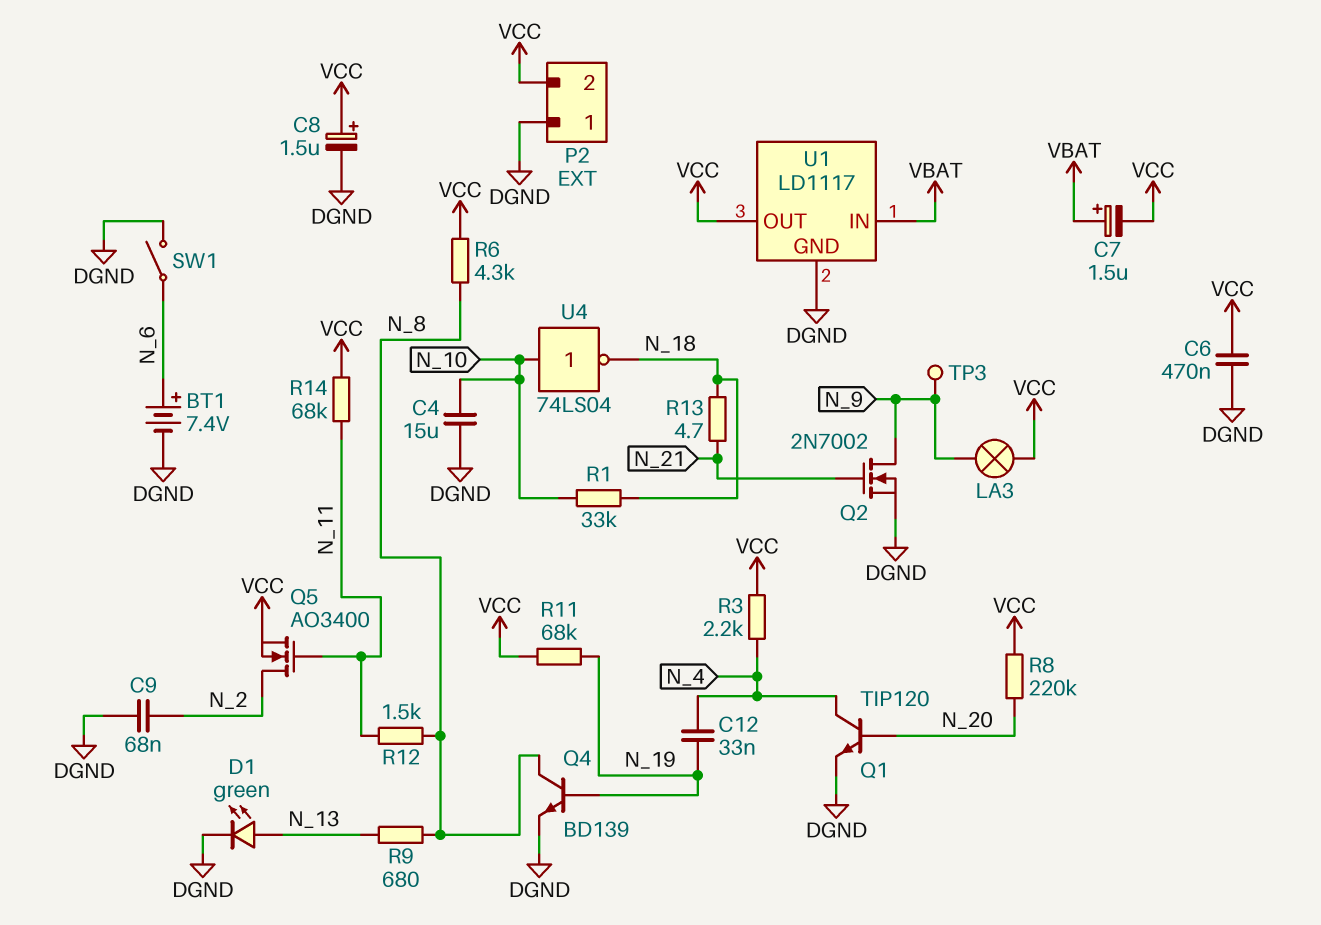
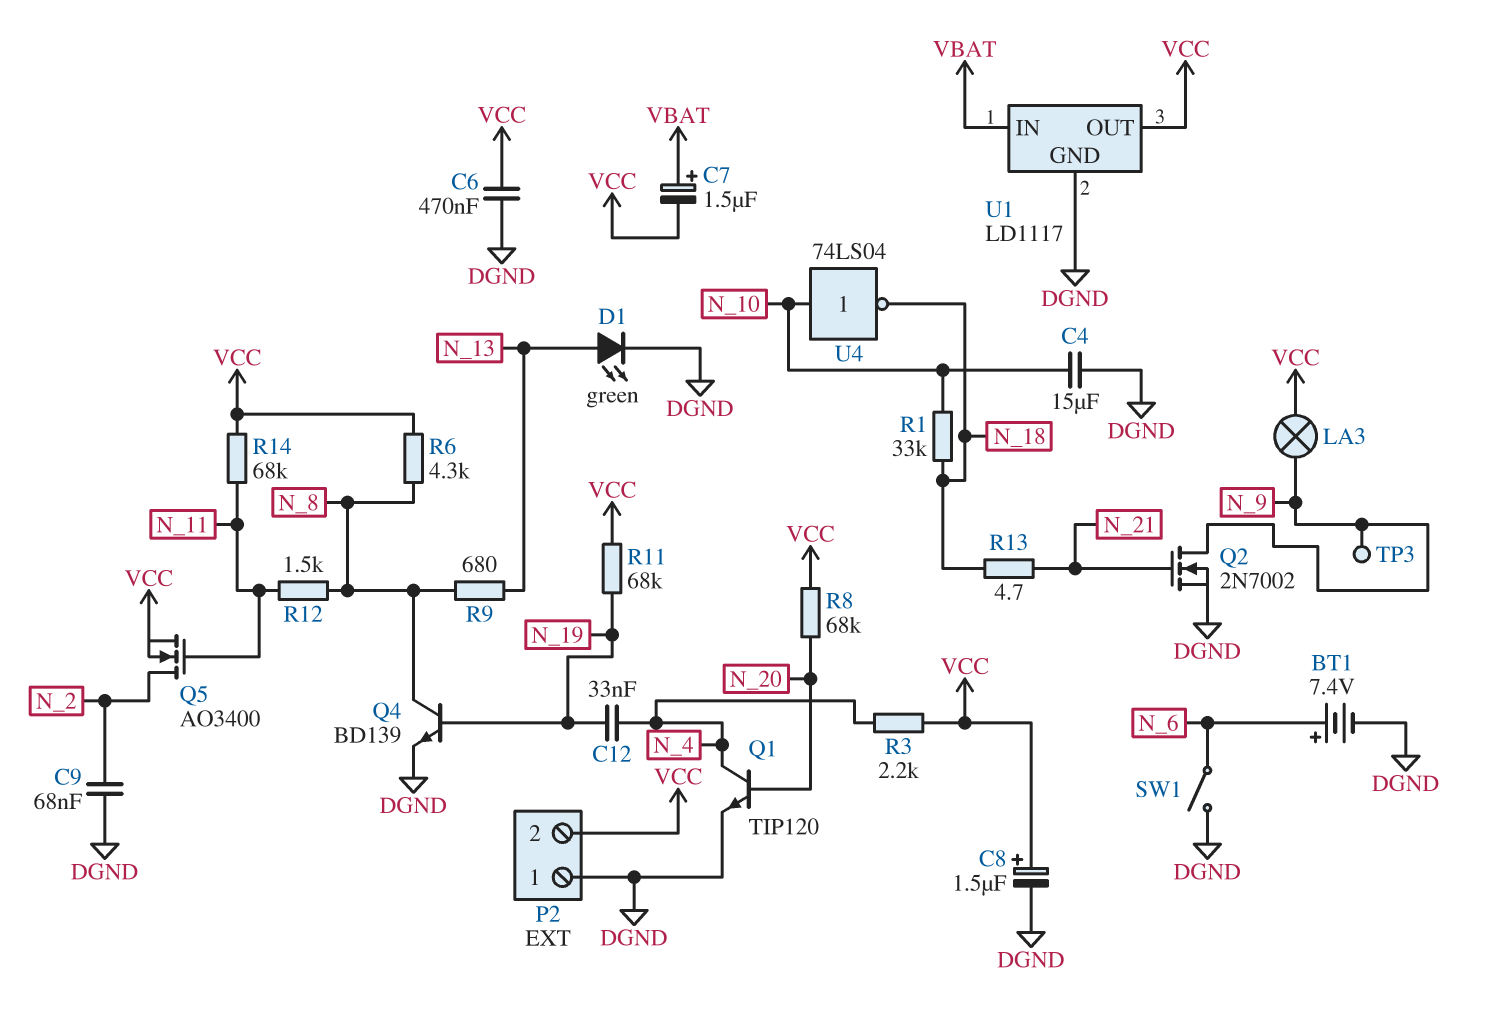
R8: 220k (N_20, VCC) -> 68k (N_20, VCC)

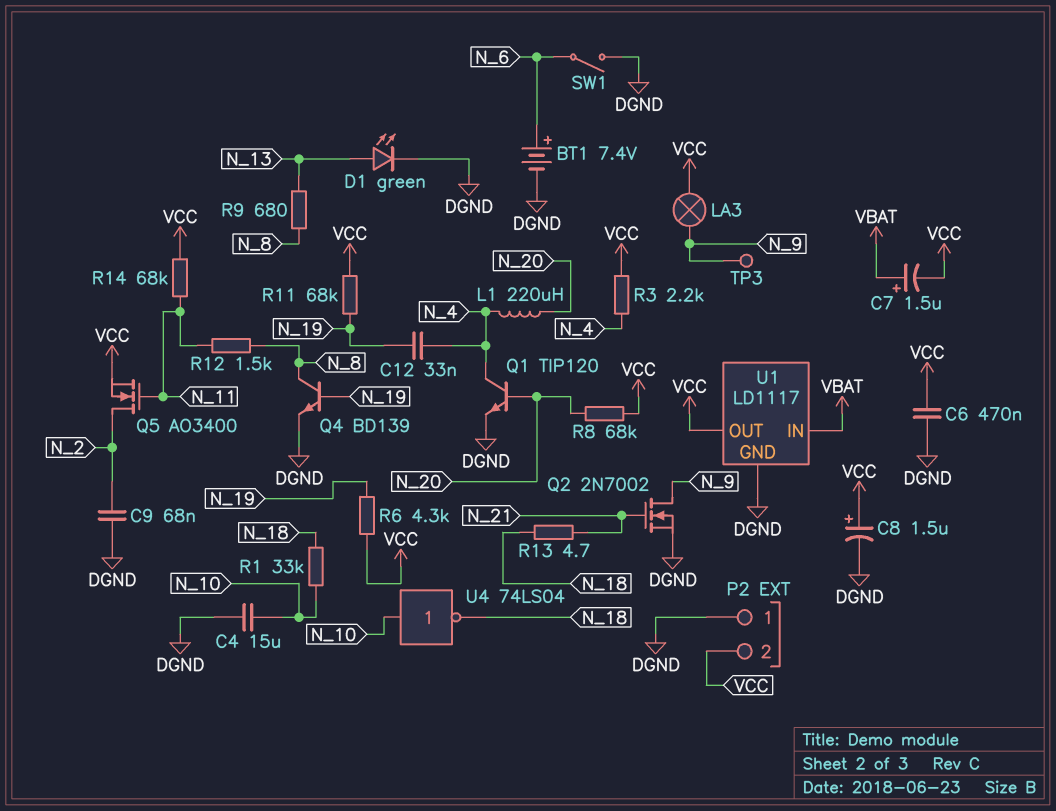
L1: none -> 220uH (N_4, N_20)
R6: 4.3k (N_8, VCC) -> 4.3k (N_19, VCC)

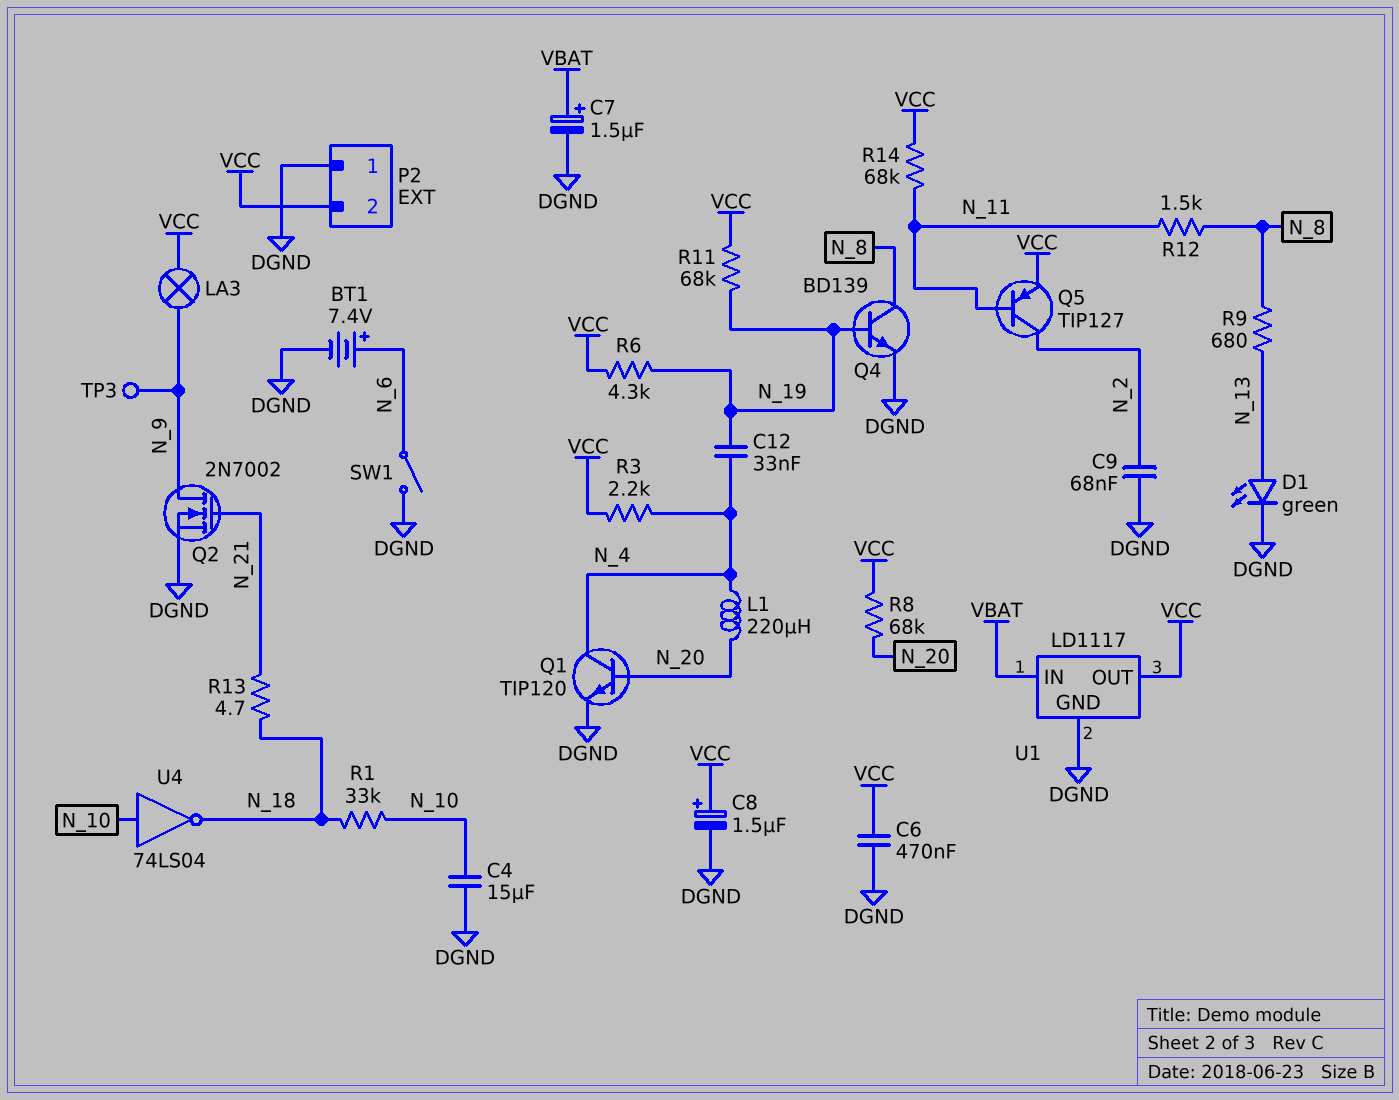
C7: 1.5uF (plus VBAT, minus VCC) -> 1.5uF (plus VBAT, minus DGND)
Q5: NMOS AO3400 (G N_11, D N_2, S VCC) -> PNP TIP127 (B N_11, C N_2, E VCC)

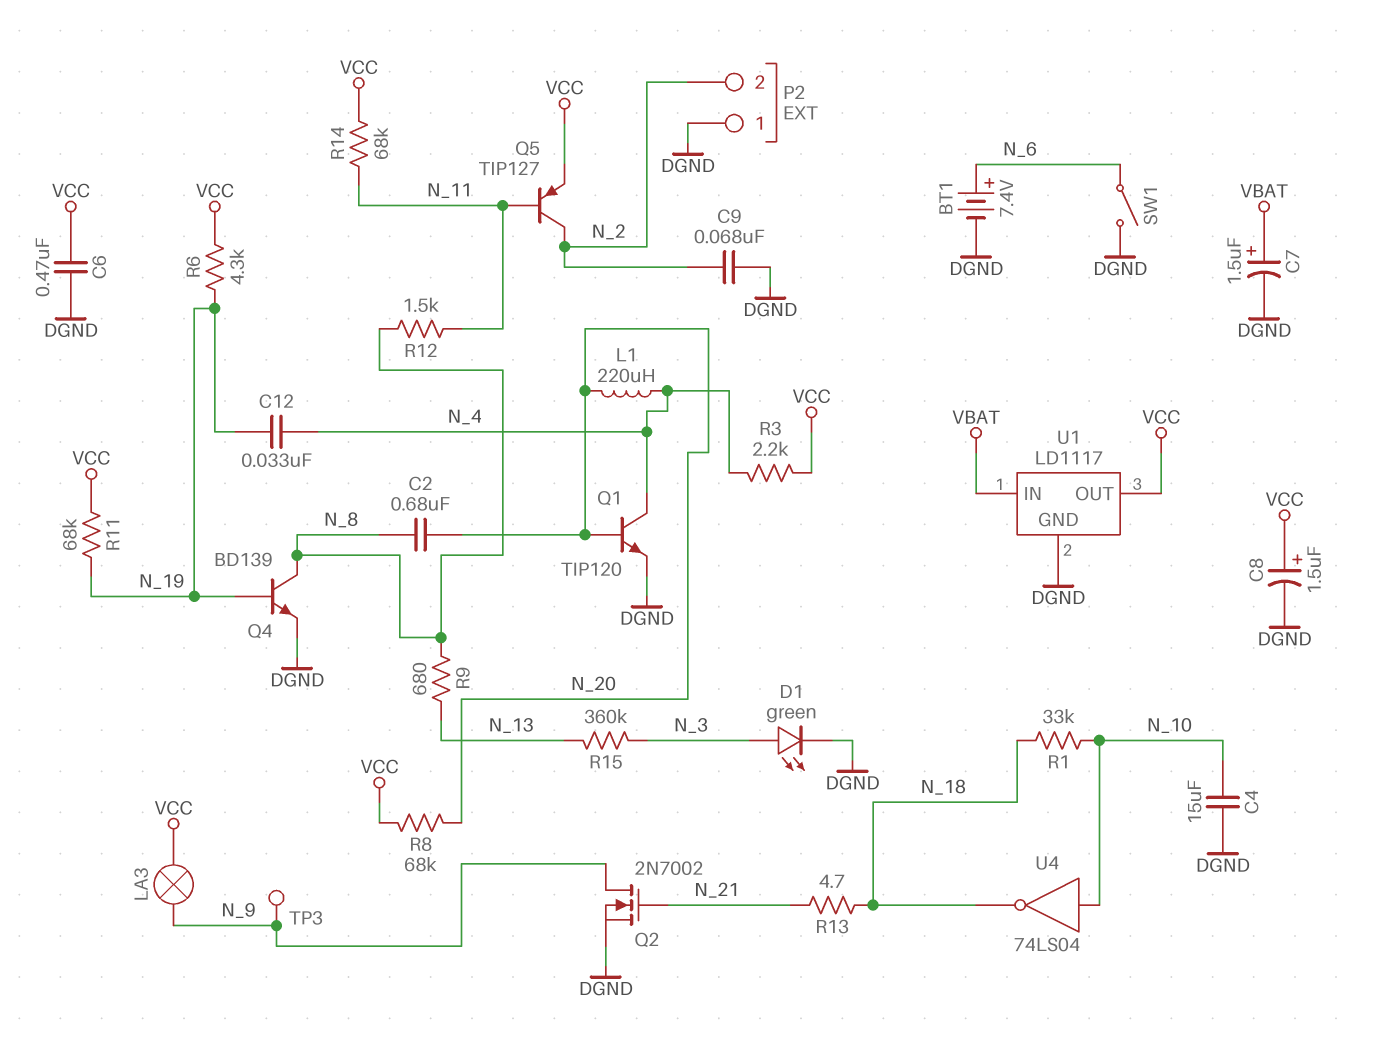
C2: none -> 680nF (N_8, N_20)
D1: LED green (A N_13, K DGND) -> LED green (A N_3, K DGND)
P2 pin 2: VCC -> N_2
R15: none -> 360k (N_3, N_13)

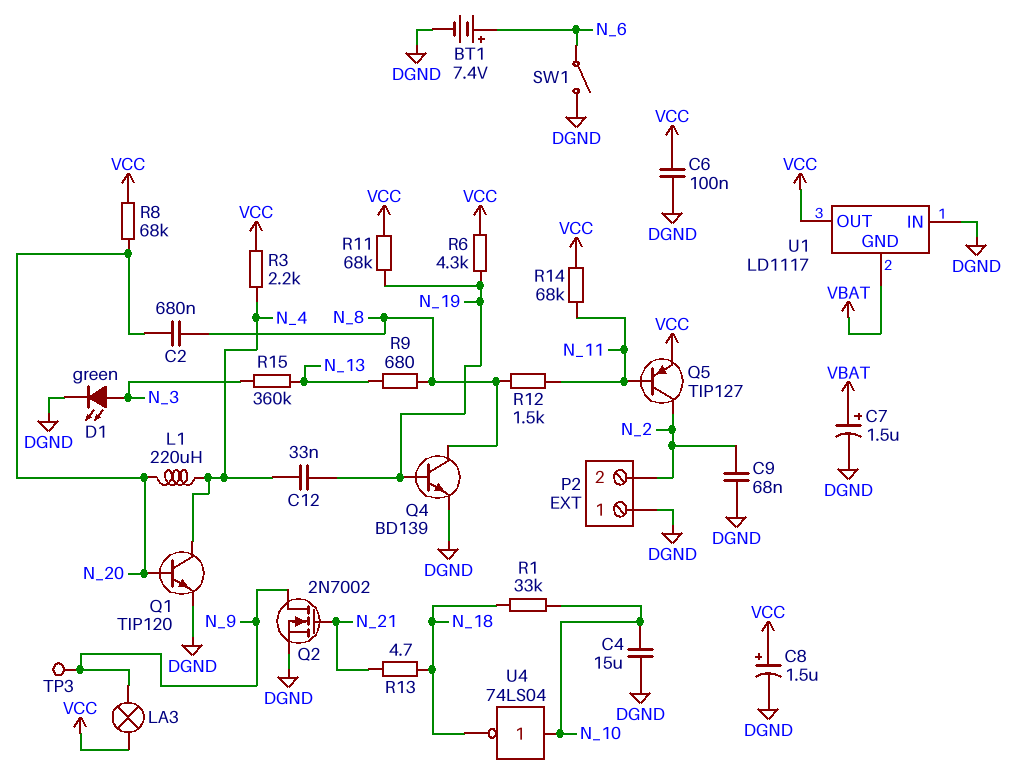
C6: 470nF (DGND, VCC) -> 100nF (DGND, VCC)
U1 pin GND: DGND -> VBAT
U1 pin IN: VBAT -> DGND

